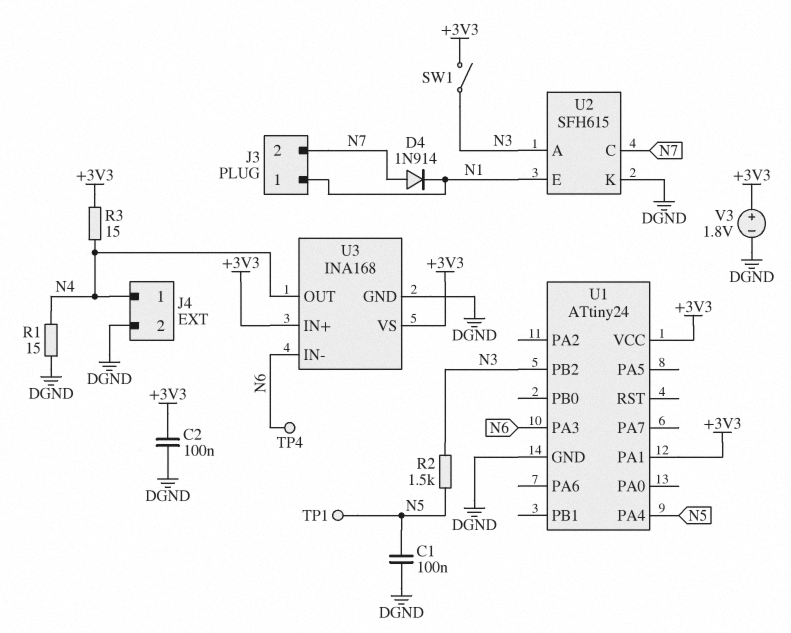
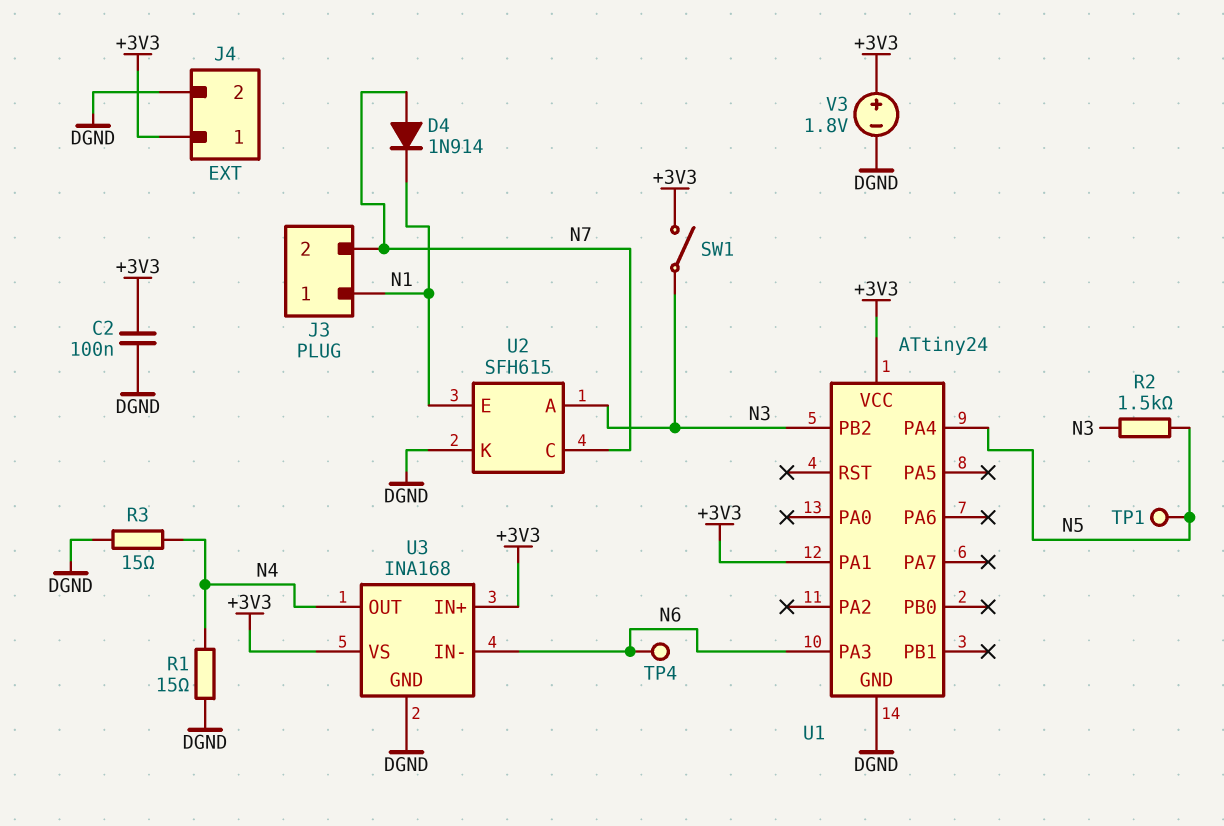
C1: 100nF (DGND, N5) -> none
J4 pin 1: N4 -> +3V3
R3: 15 (+3V3, N4) -> 15 (DGND, N4)

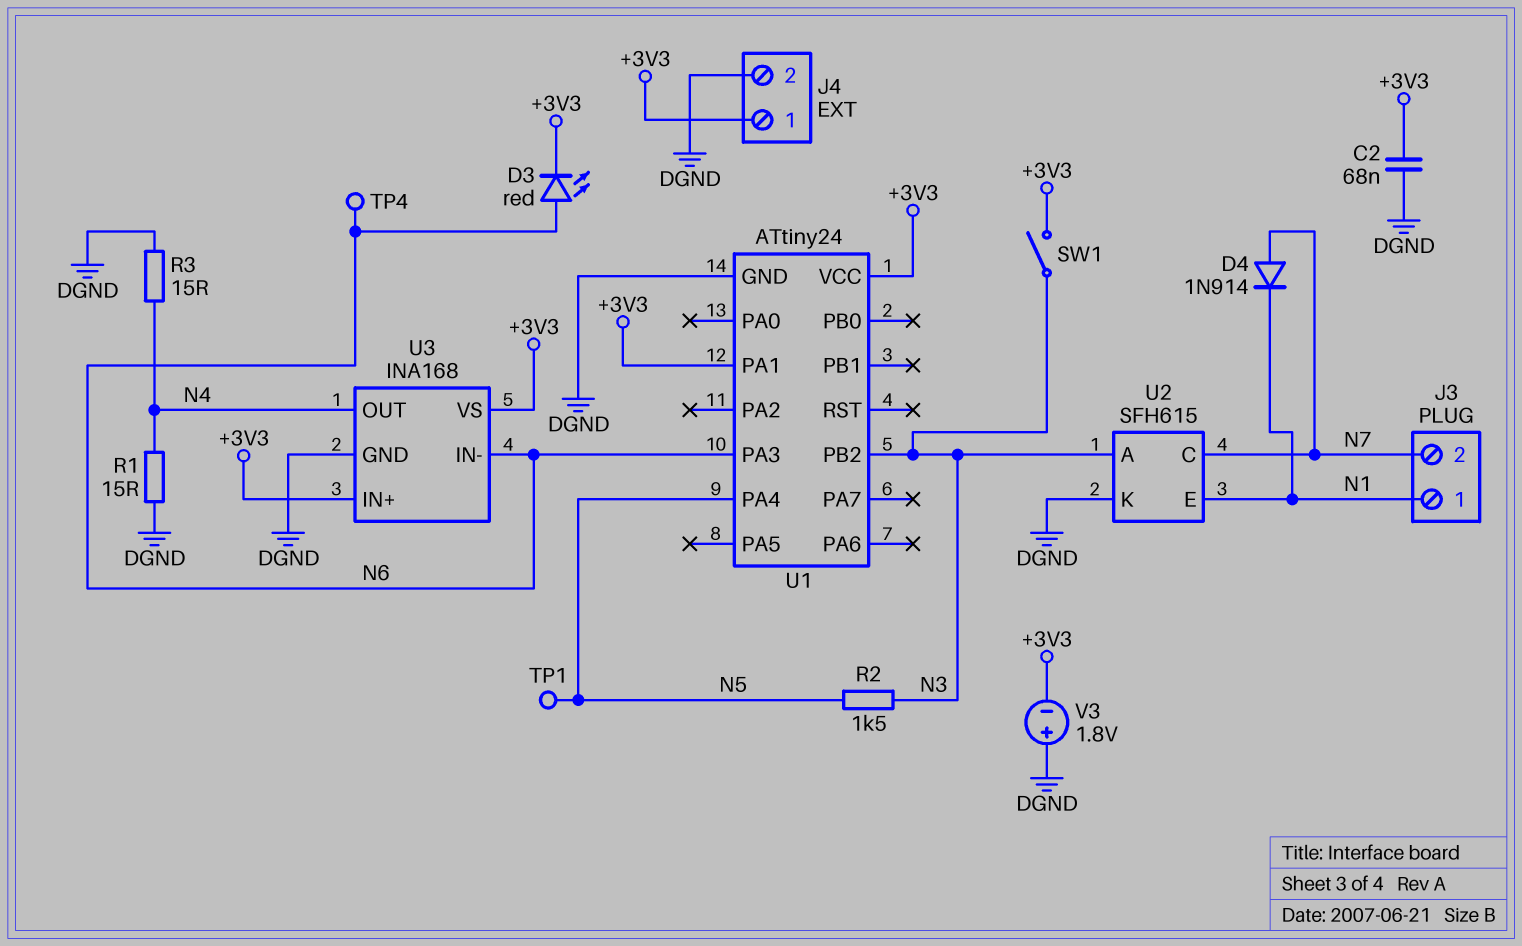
C2: 100nF (+3V3, DGND) -> 68nF (+3V3, DGND)
D3: none -> LED red (A N6, K +3V3)
V3: 1.8V (plus +3V3, minus DGND) -> 1.8V (plus DGND, minus +3V3)

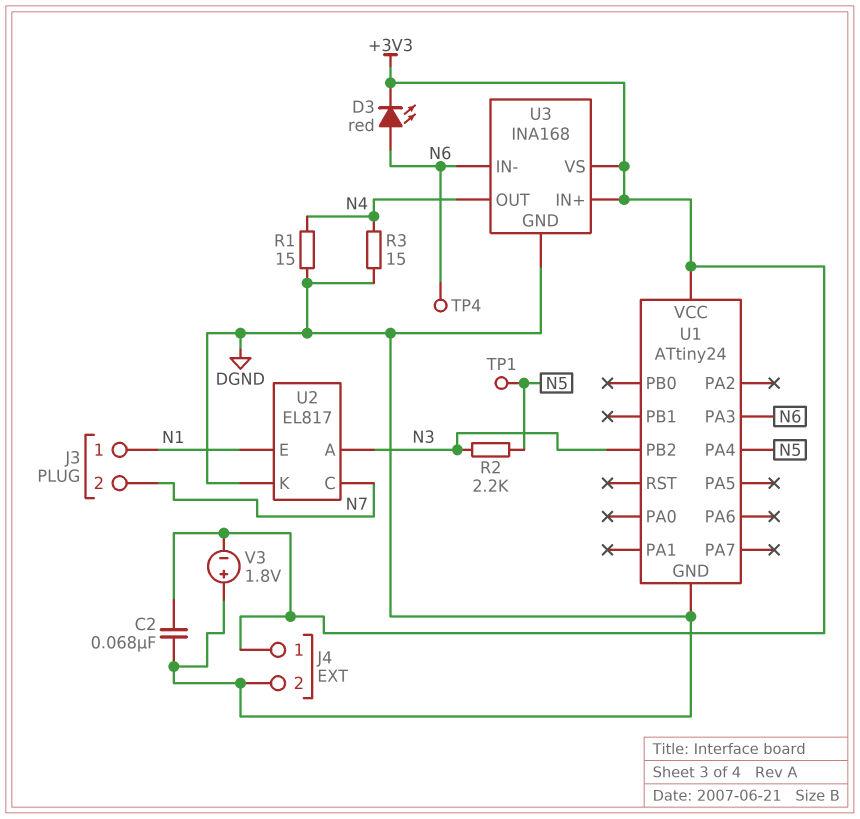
D4: diode 1N914 (A N7, K N1) -> none
R2: 1.5k (N3, N5) -> 2.2k (N3, N5)
SW1: switch (+3V3, N3) -> none
U1 pin PA1: +3V3 -> none
U2: SFH615 -> EL817

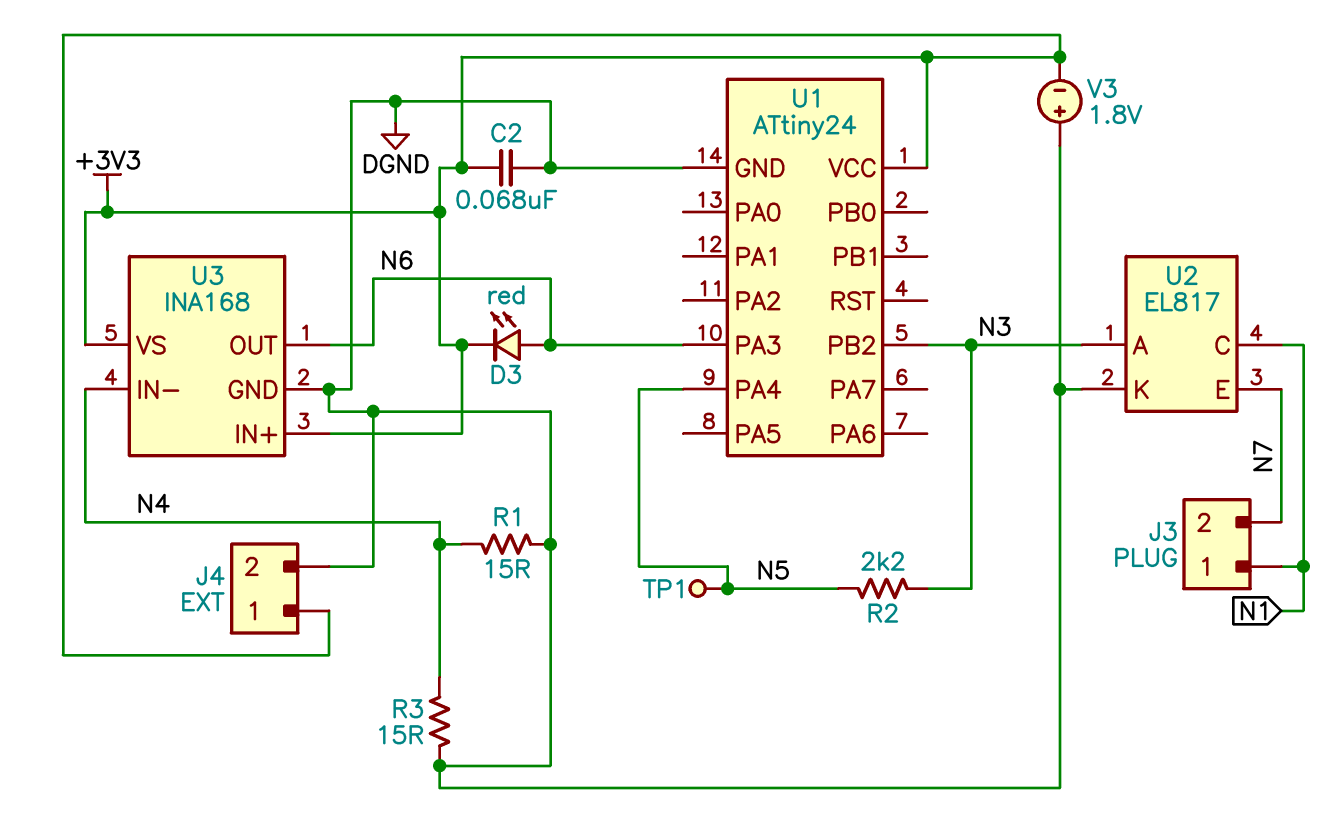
TP4: test point (N6) -> none
U2 pin C: N7 -> N1
U2 pin E: N1 -> N7
U3 pin IN-: N6 -> N4
U3 pin OUT: N4 -> N6

